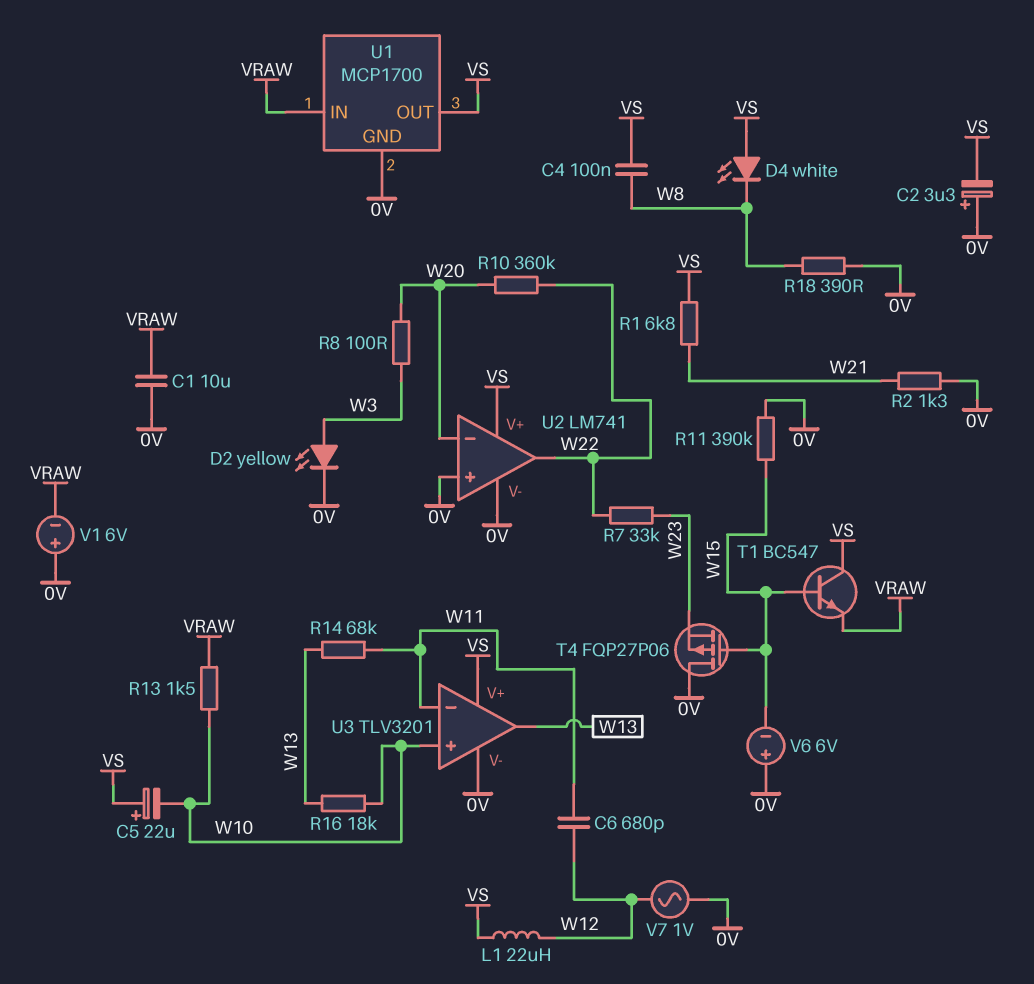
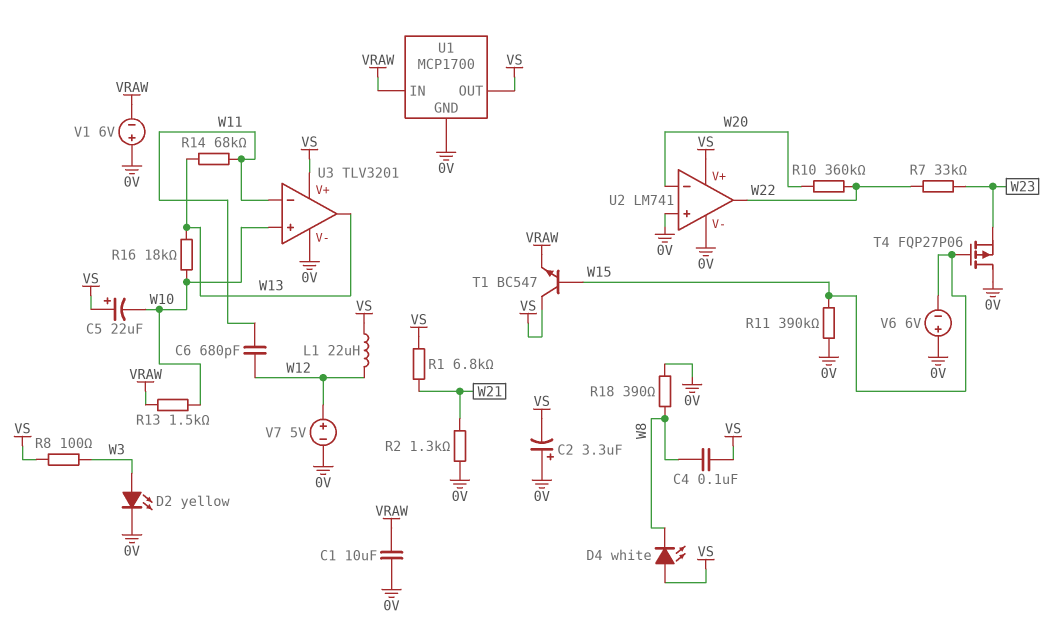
R8: 100 (W3, W20) -> 100 (VS, W3)
V7: AC 1V (0V, W12) -> 5V (plus W12, minus 0V)

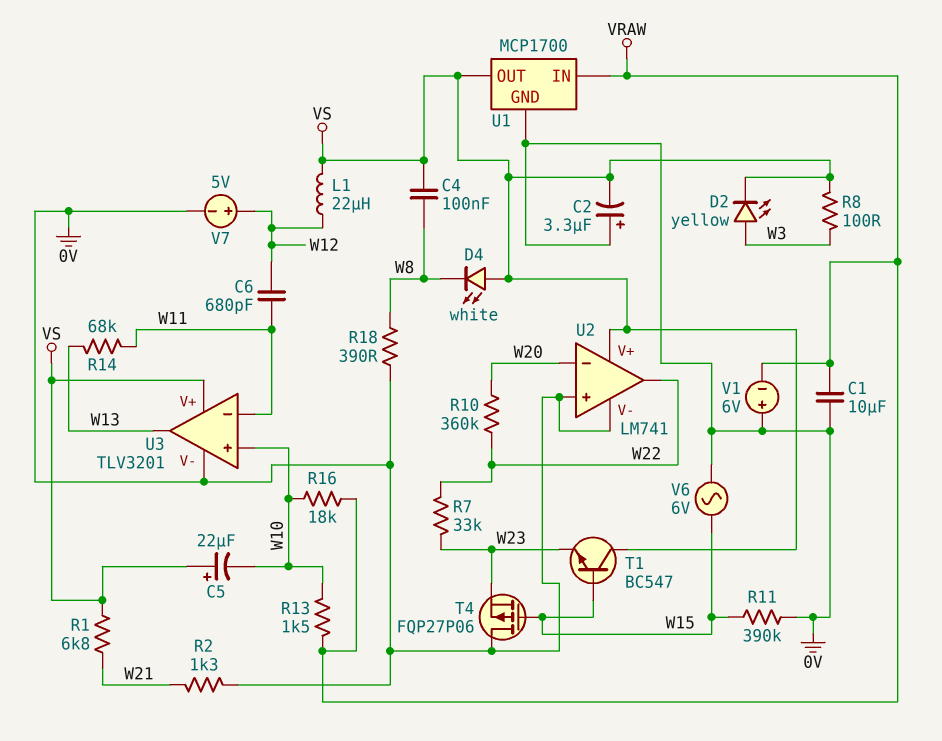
D2: LED yellow (A W3, K 0V) -> LED yellow (A W3, K VS)
R16: 18k (W10, W13) -> 18k (VRAW, W10)
T1: NPN BC547 (B W15, C VS, E VRAW) -> NPN BC547 (B W15, C VS, E W23)
V6: 6V (plus 0V, minus W15) -> AC 6V (0V, W15)

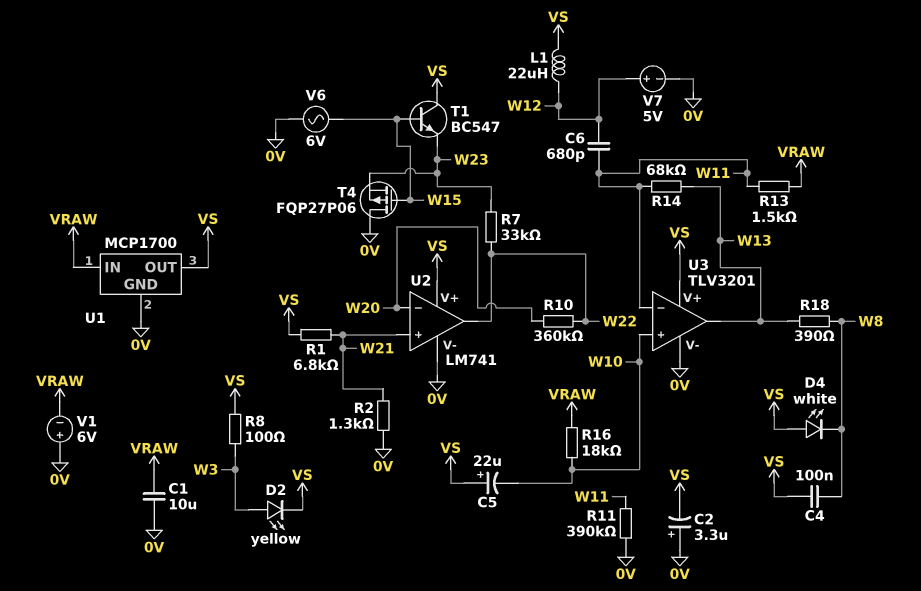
R11: 390k (0V, W15) -> 390k (0V, W11)
R13: 1.5k (VRAW, W10) -> 1.5k (VRAW, W11)
R18: 390 (0V, W8) -> 390 (W8, W13)
U2 pin in+: 0V -> W21

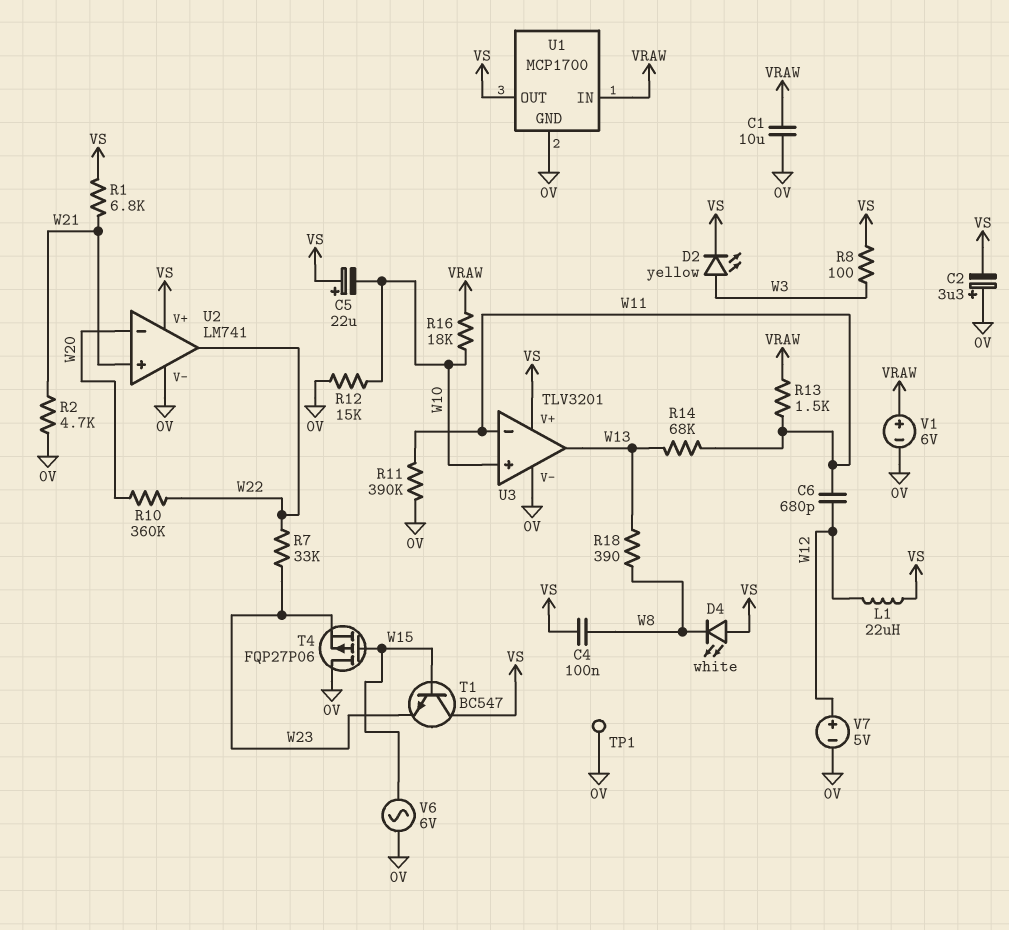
R2: 1.3k (0V, W21) -> 4.7k (0V, W21)
R12: none -> 15k (0V, W10)
TP1: none -> test point (0V)
V1: 6V (plus 0V, minus VRAW) -> 6V (plus VRAW, minus 0V)

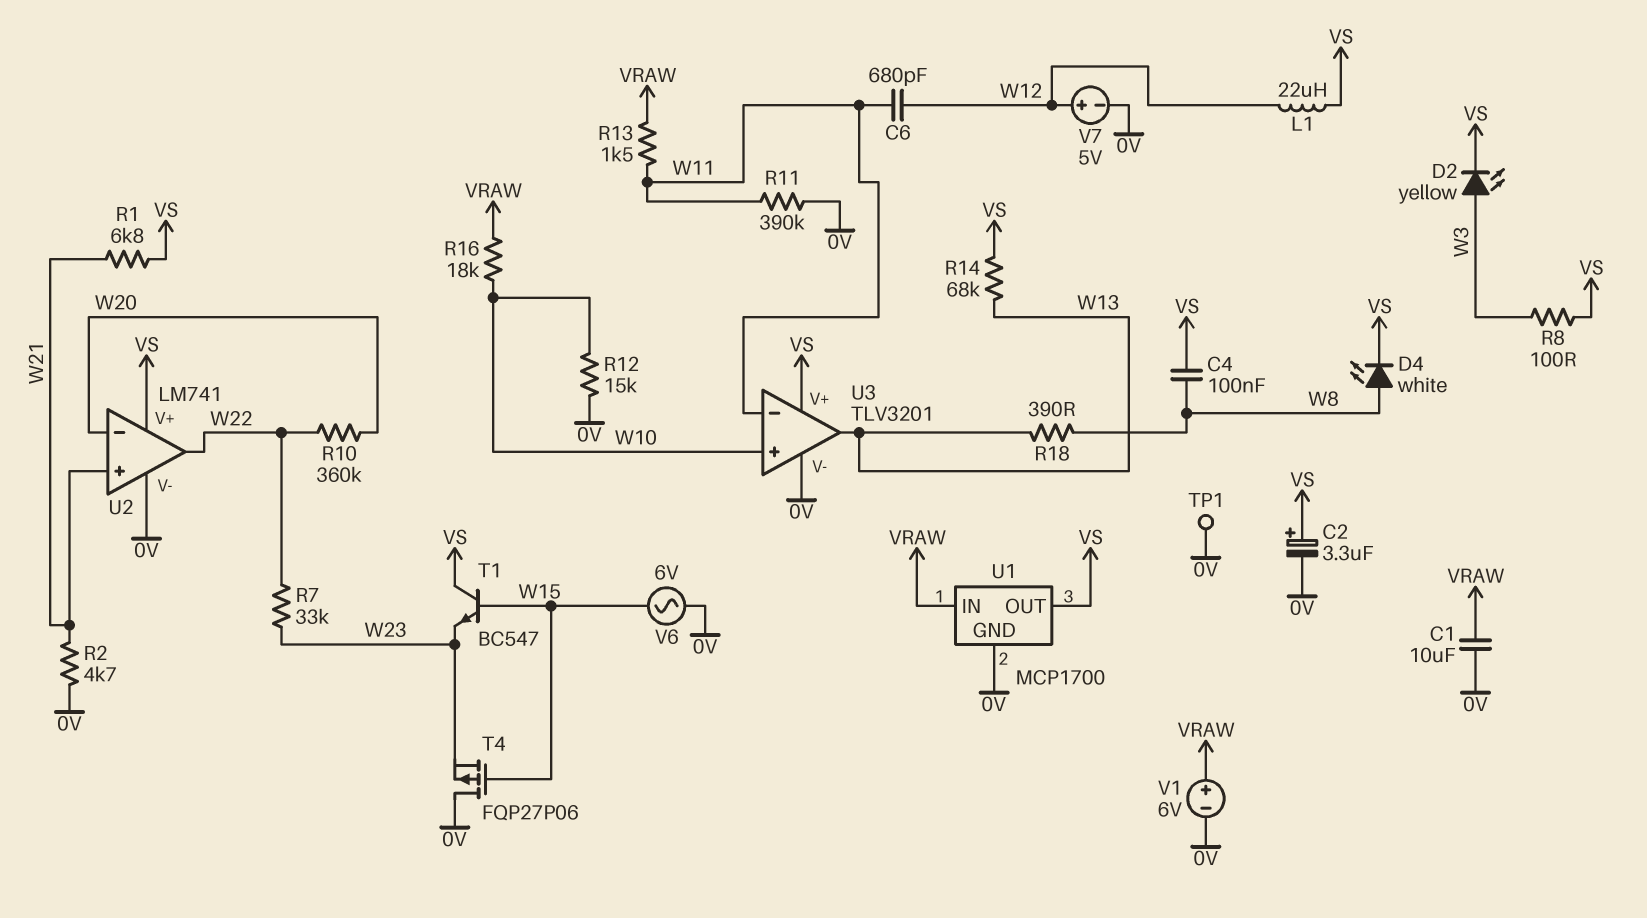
C2: 3.3uF (plus 0V, minus VS) -> 3.3uF (plus VS, minus 0V)
C5: 22uF (plus VS, minus W10) -> none
D4: LED white (A VS, K W8) -> LED white (A W8, K VS)
R14: 68k (W11, W13) -> 68k (VS, W13)

